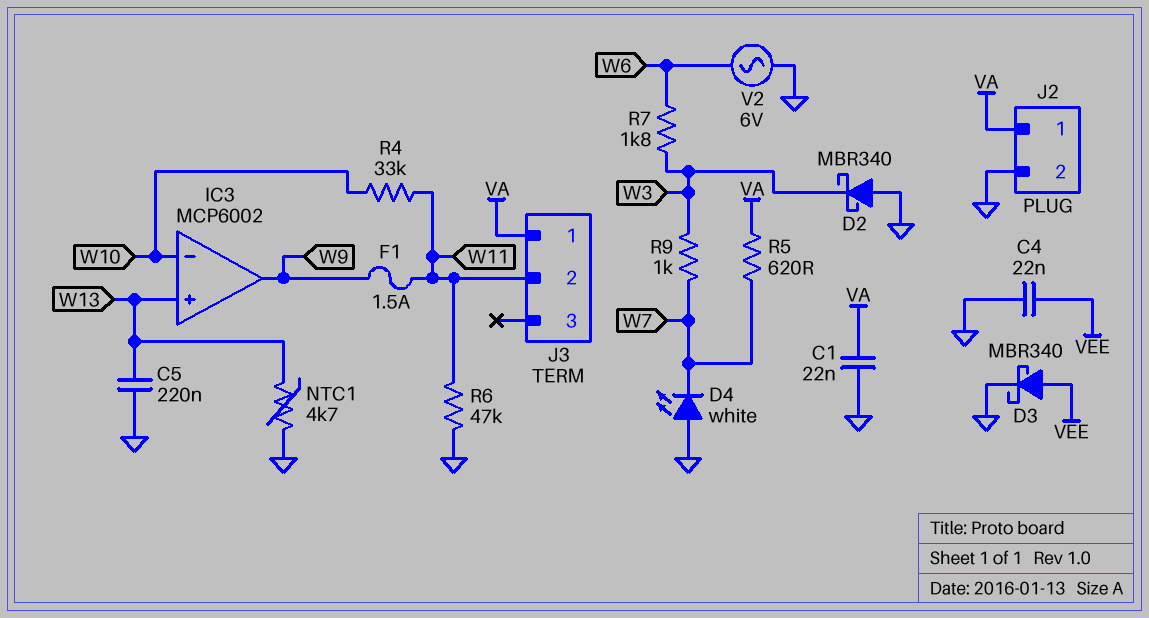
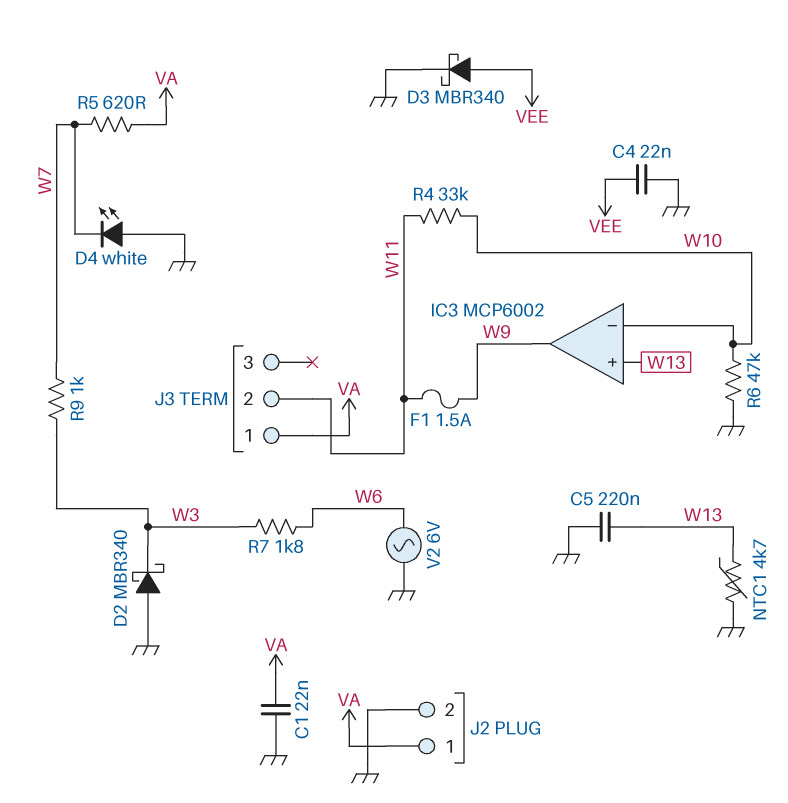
R6: 47k (GND, W11) -> 47k (GND, W10)

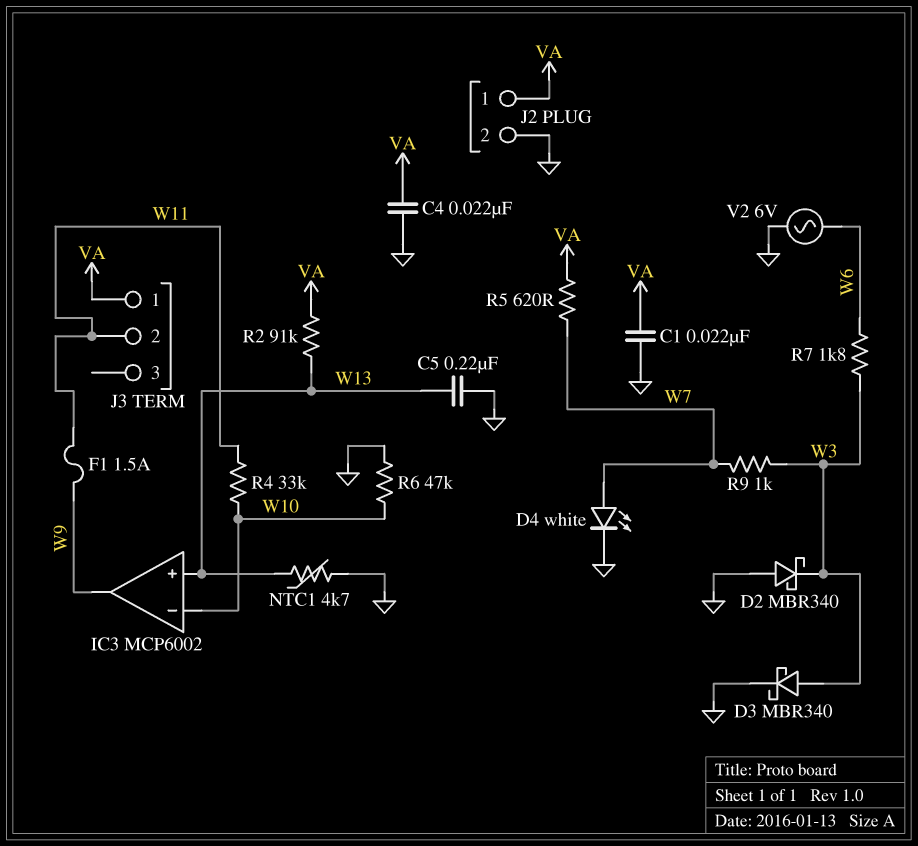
C4: 22nF (GND, VEE) -> 22nF (GND, VA)
D3: schottky MBR340 (A VEE, K GND) -> schottky MBR340 (A W3, K GND)
D4: LED white (A GND, K W7) -> LED white (A W7, K GND)
R2: none -> 91k (VA, W13)

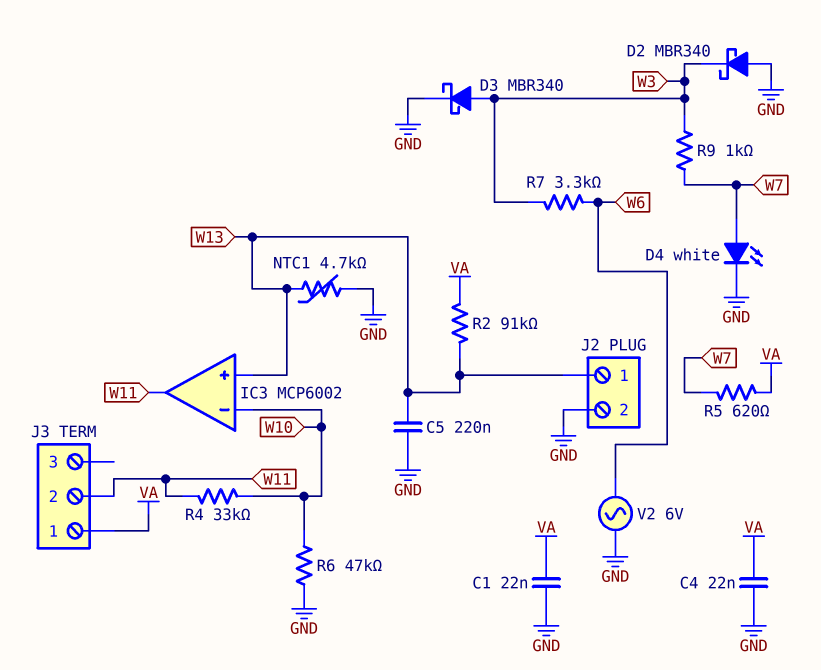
F1: 1.5A (W9, W11) -> none
IC3 pin out: W9 -> W11
J2 pin 1: VA -> W13
R7: 1.8k (W3, W6) -> 3.3k (W3, W6)

